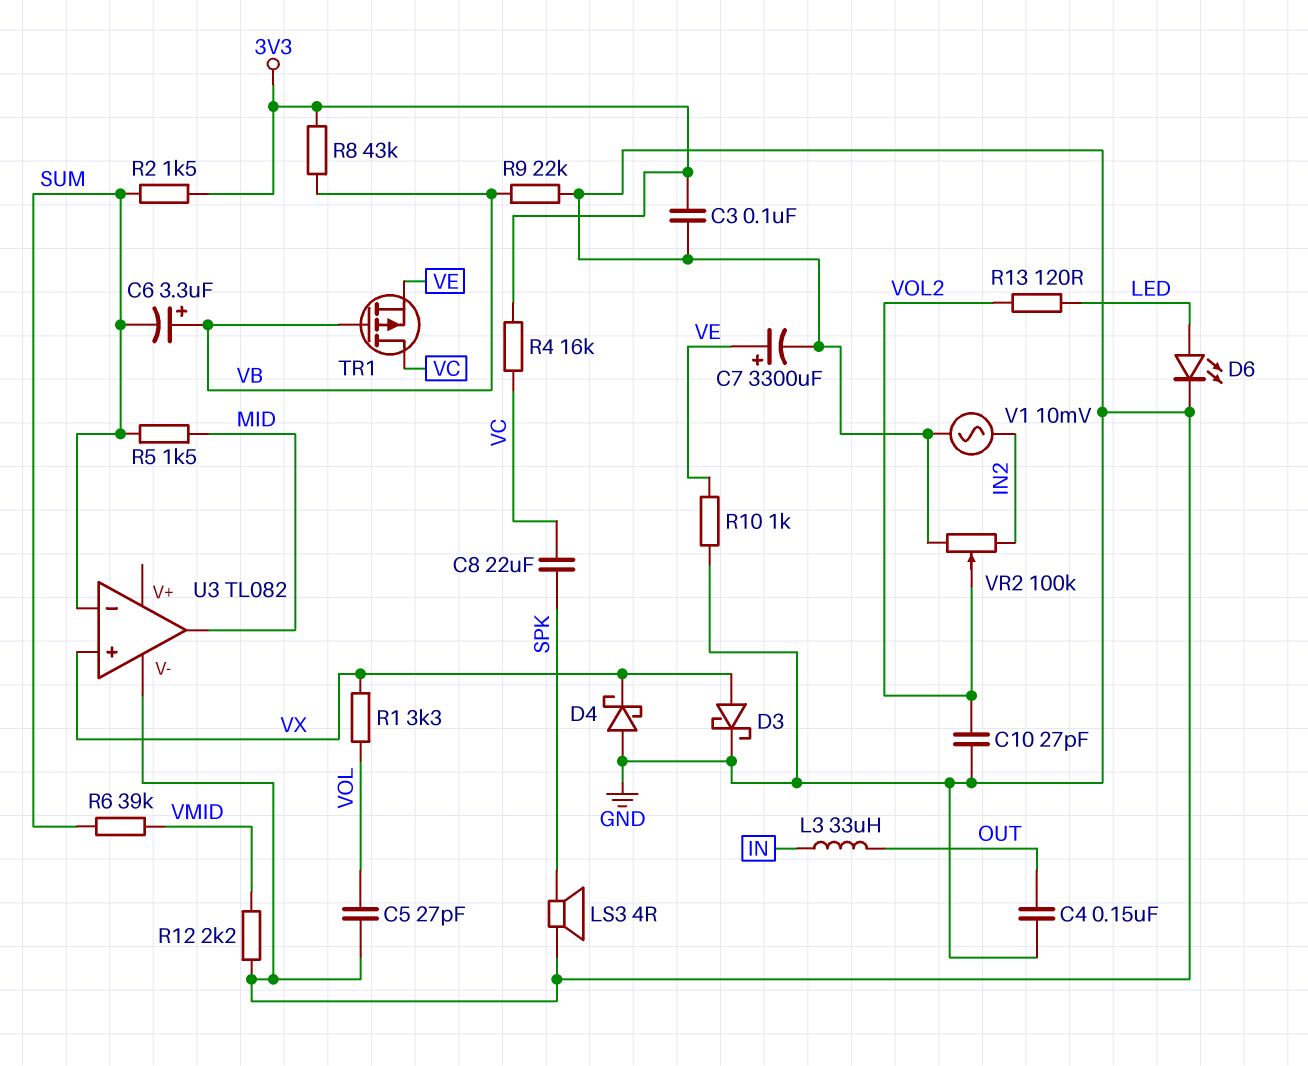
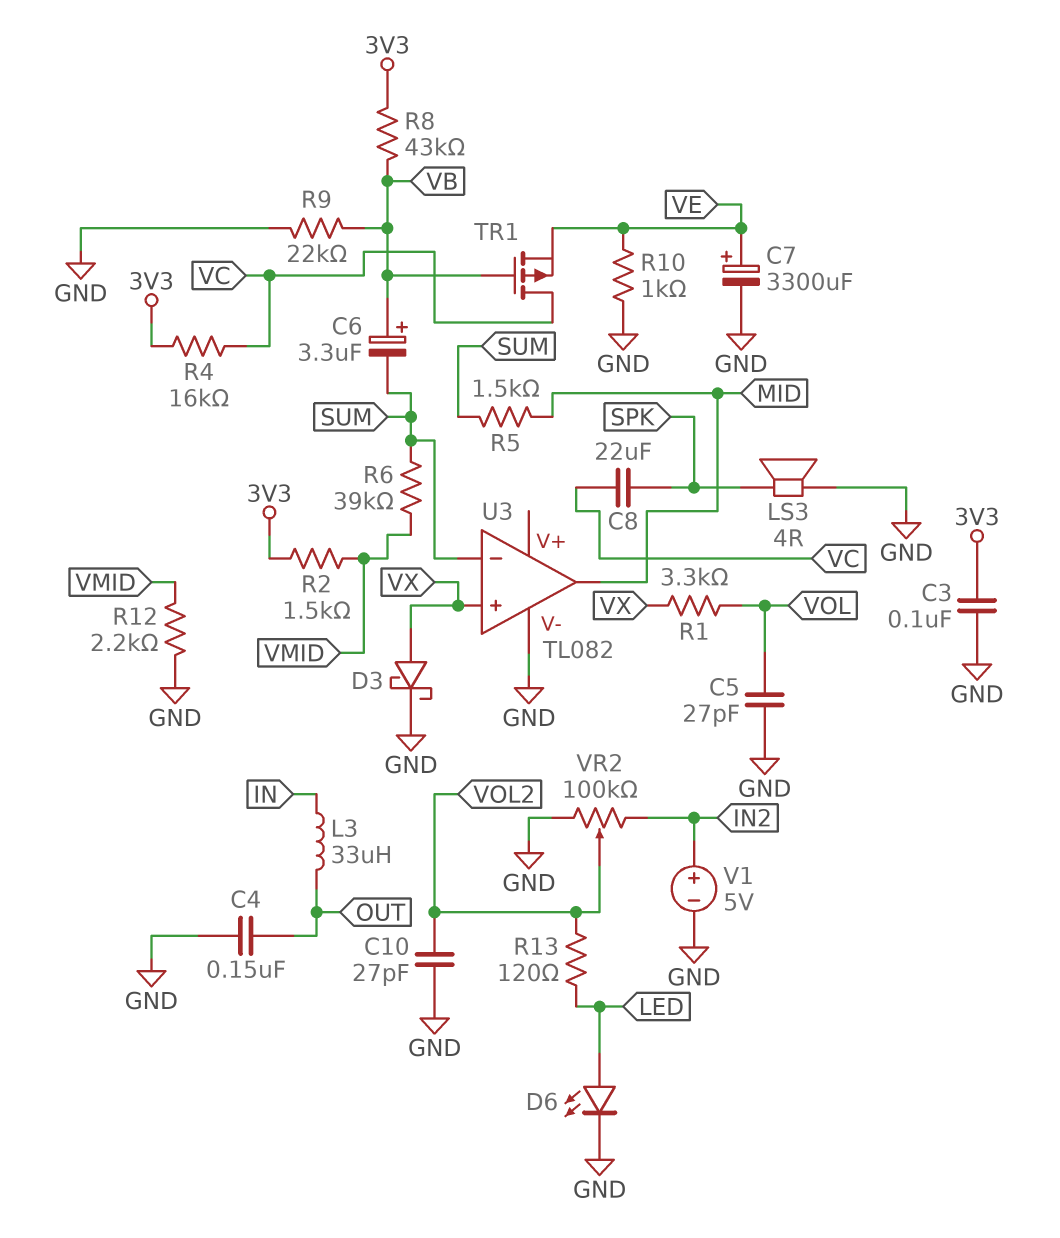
D4: schottky (A GND, K VX) -> none
R2: 1.5k (3V3, SUM) -> 1.5k (3V3, VMID)
V1: AC 10mV (GND, IN2) -> 5V (plus IN2, minus GND)

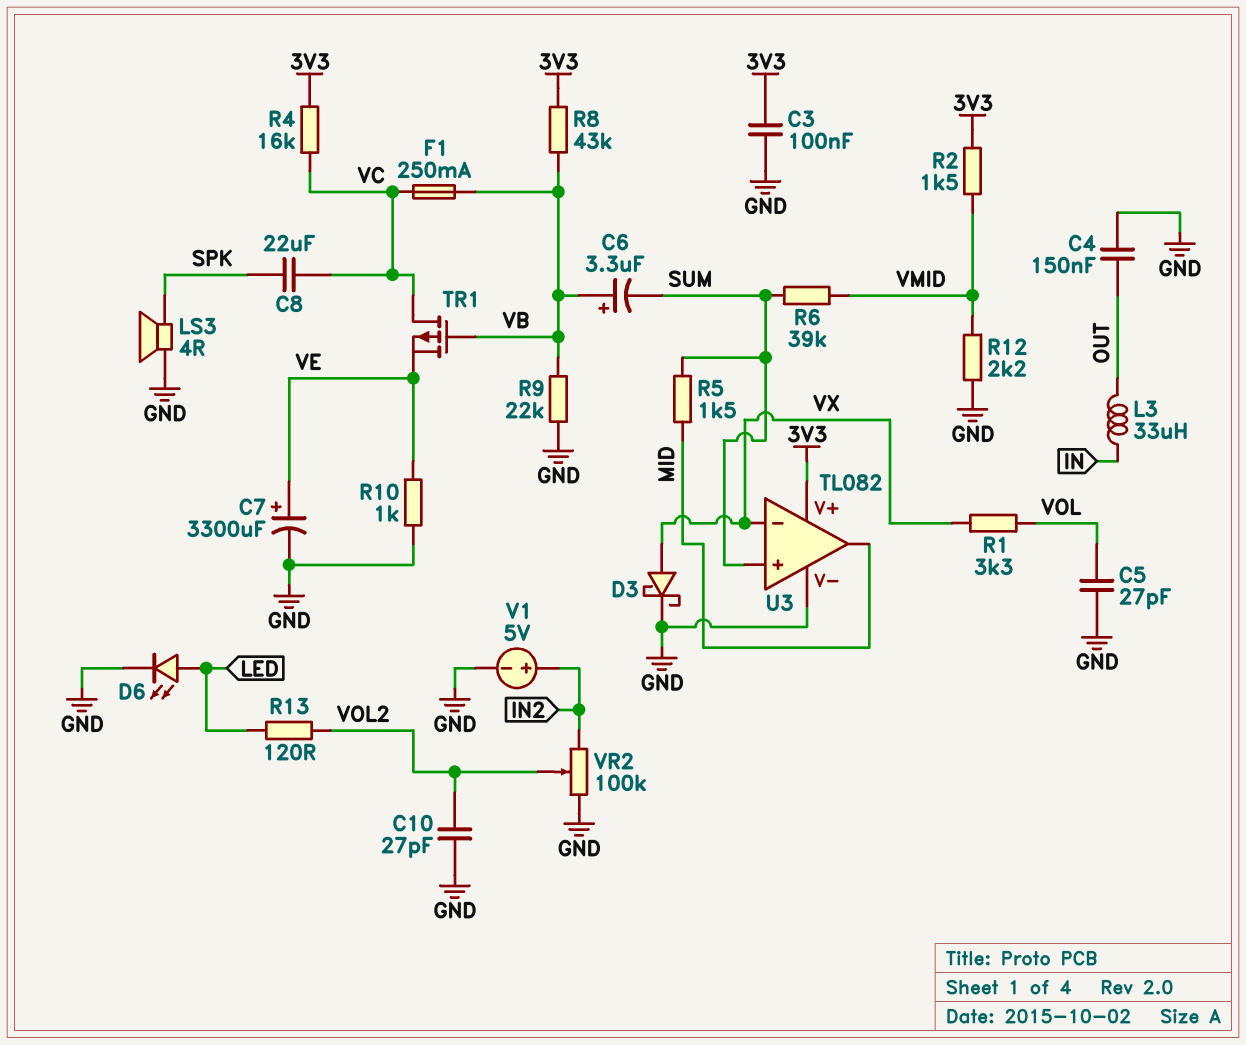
F1: none -> 250mA (VB, VC)
U3 pin V+: none -> 3V3
U3 pin in+: VX -> SUM
U3 pin in-: SUM -> VX

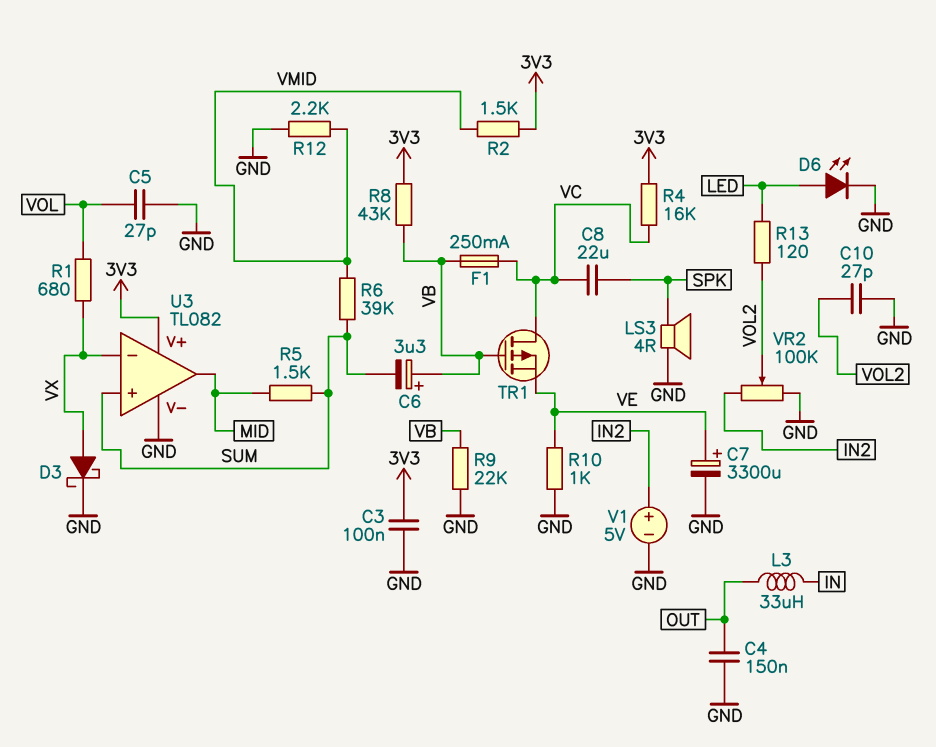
R1: 3.3k (VOL, VX) -> 680 (VOL, VX)

